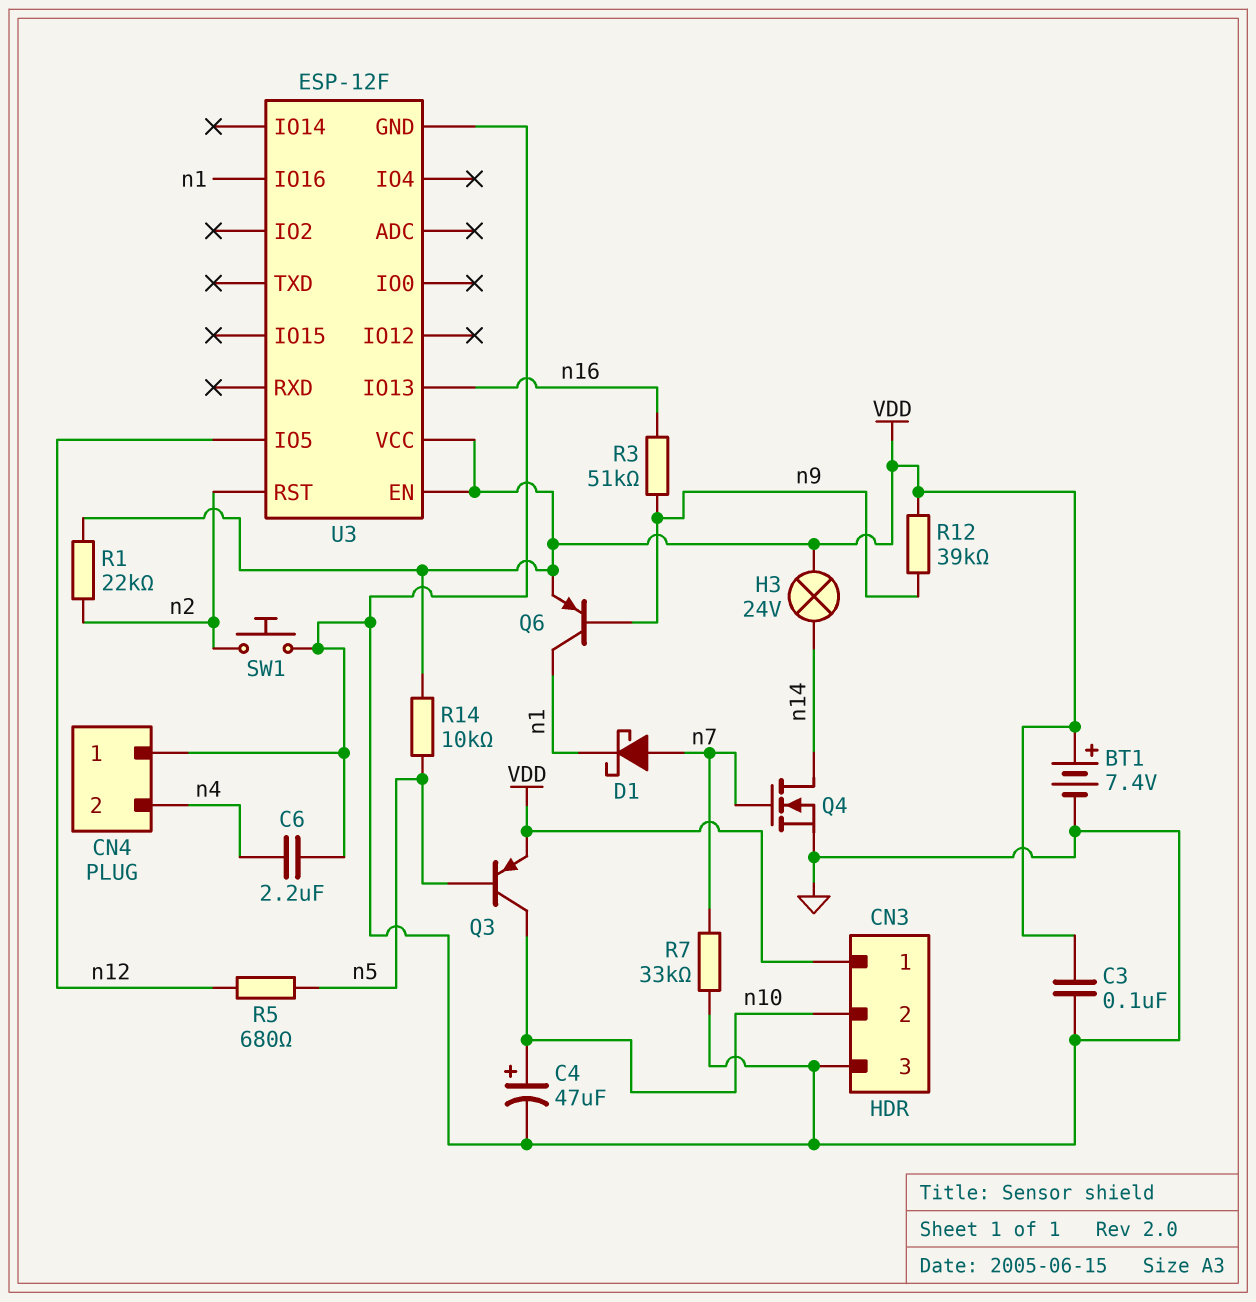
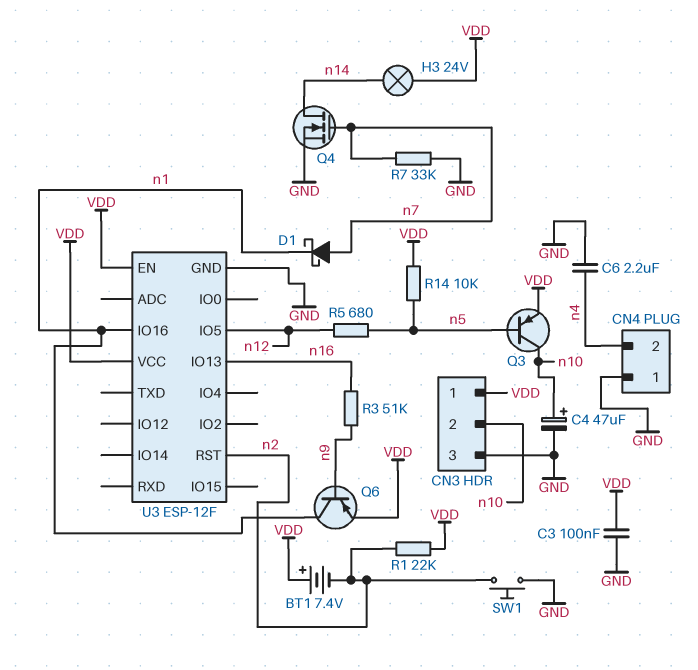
BT1: 7.4V (plus VDD, minus GND) -> 7.4V (plus VDD, minus n2)
R12: 39k (VDD, n9) -> none

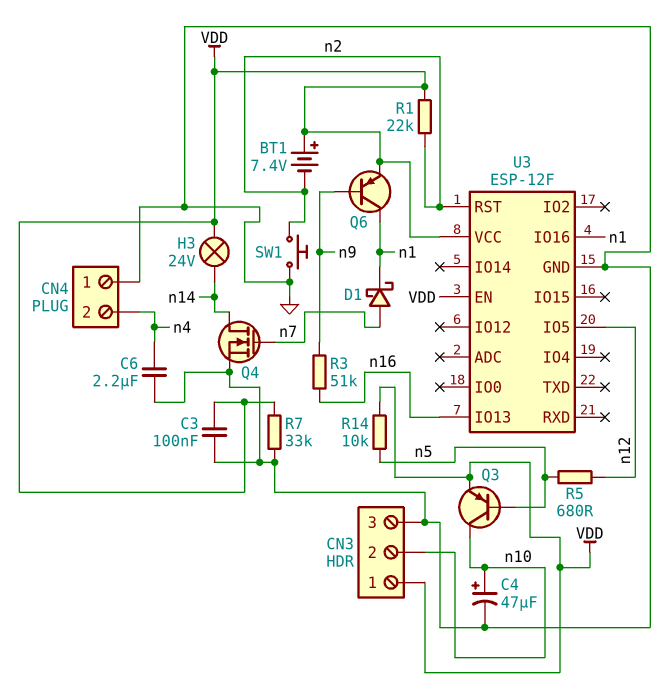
R7: 33k (GND, n7) -> 33k (GND, VDD)

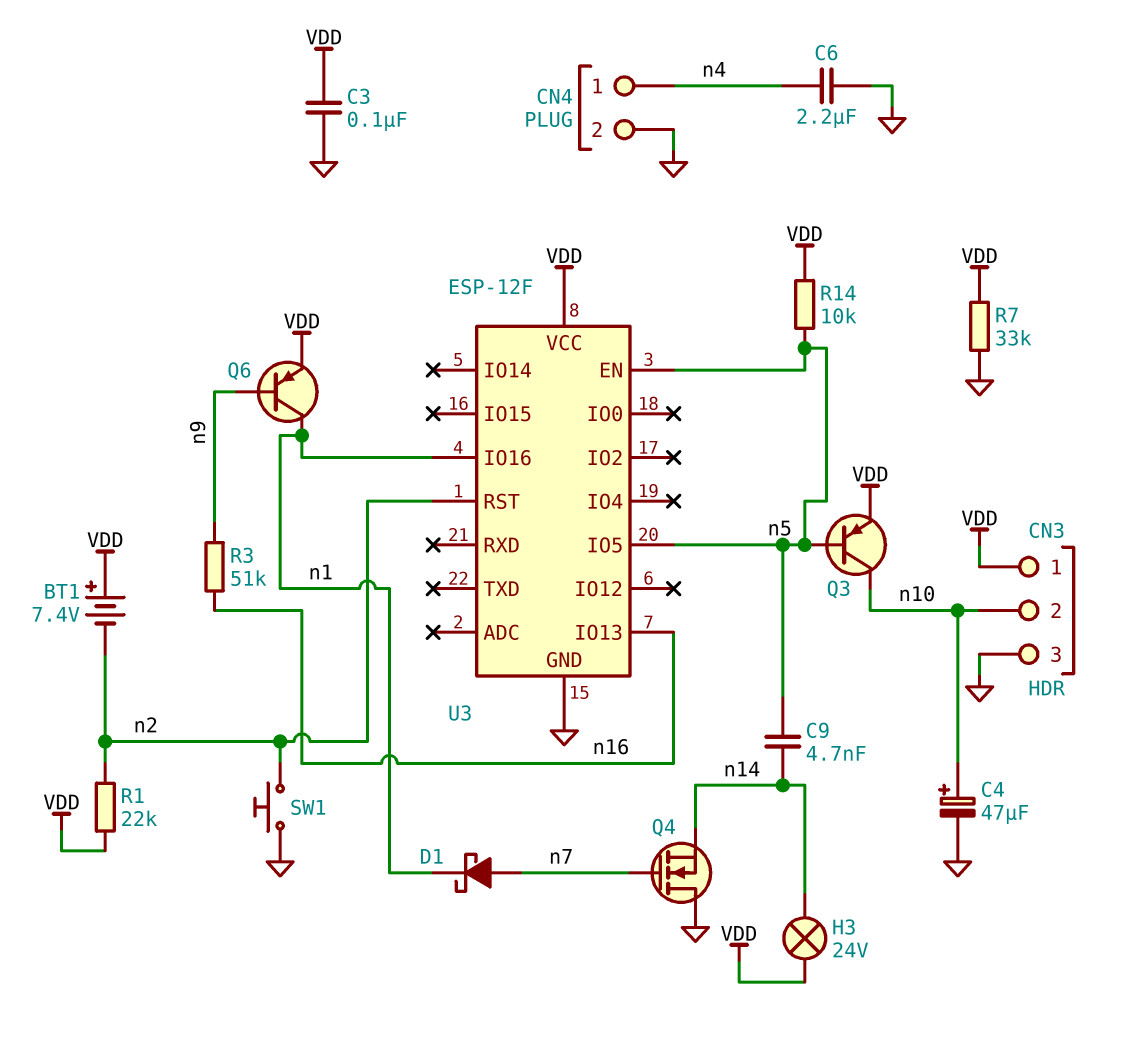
C9: none -> 4.7nF (n5, n14)
CN4 pin 1: GND -> n4
CN4 pin 2: n4 -> GND
Q4: NMOS (G n7, D n14, S GND) -> NMOS (G n7, D GND, S n14)
R5: 680 (n5, n12) -> none
U3 pin EN: VDD -> n5
U3 pin IO5: n12 -> n5

